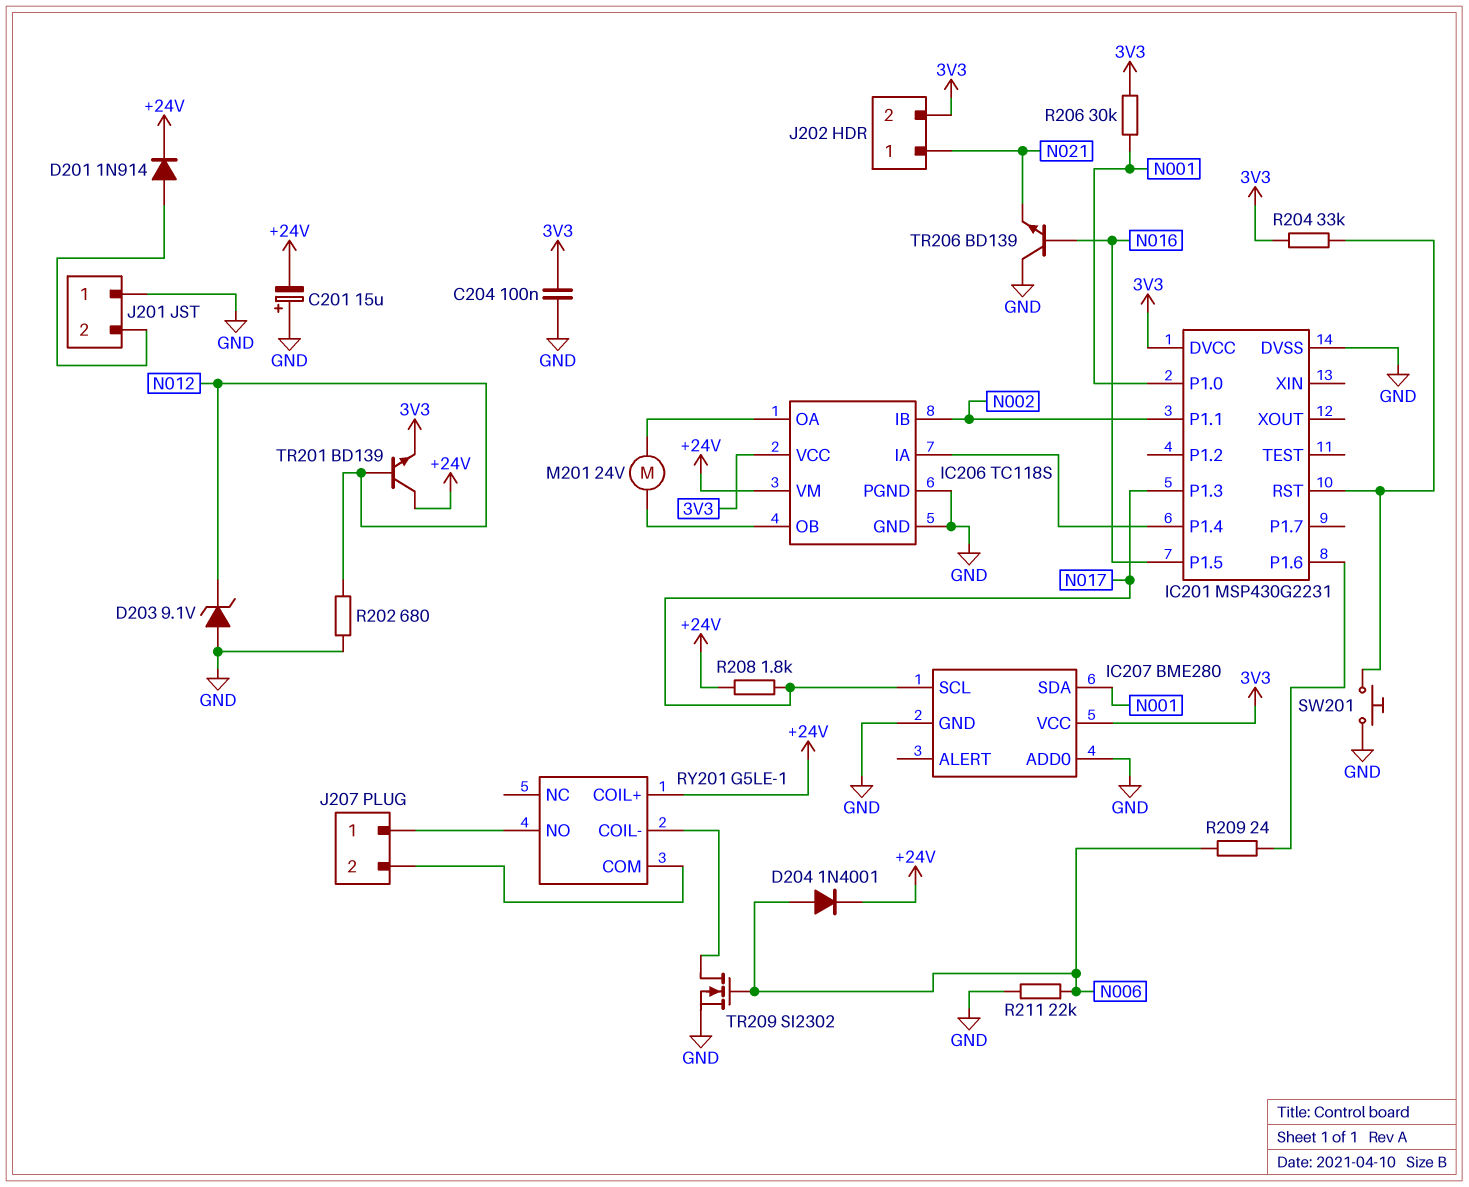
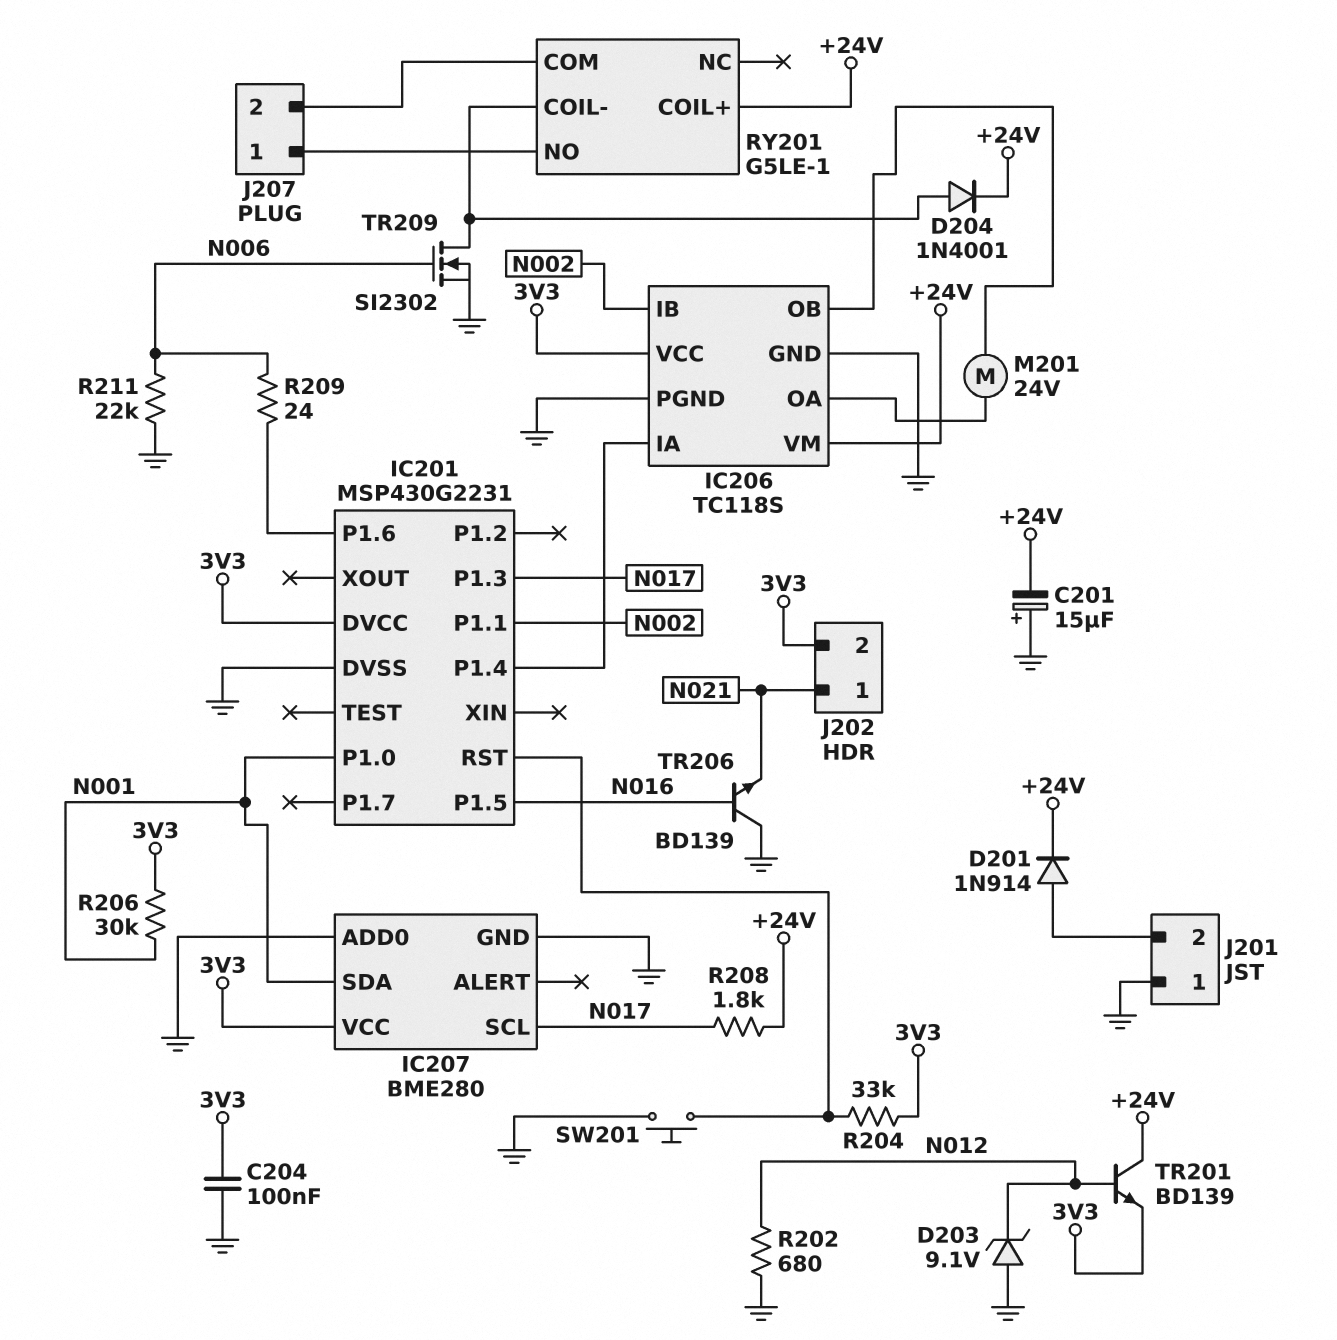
D204: diode 1N4001 (A N006, K +24V) -> diode 1N4001 (A RY201/COIL-, K +24V)

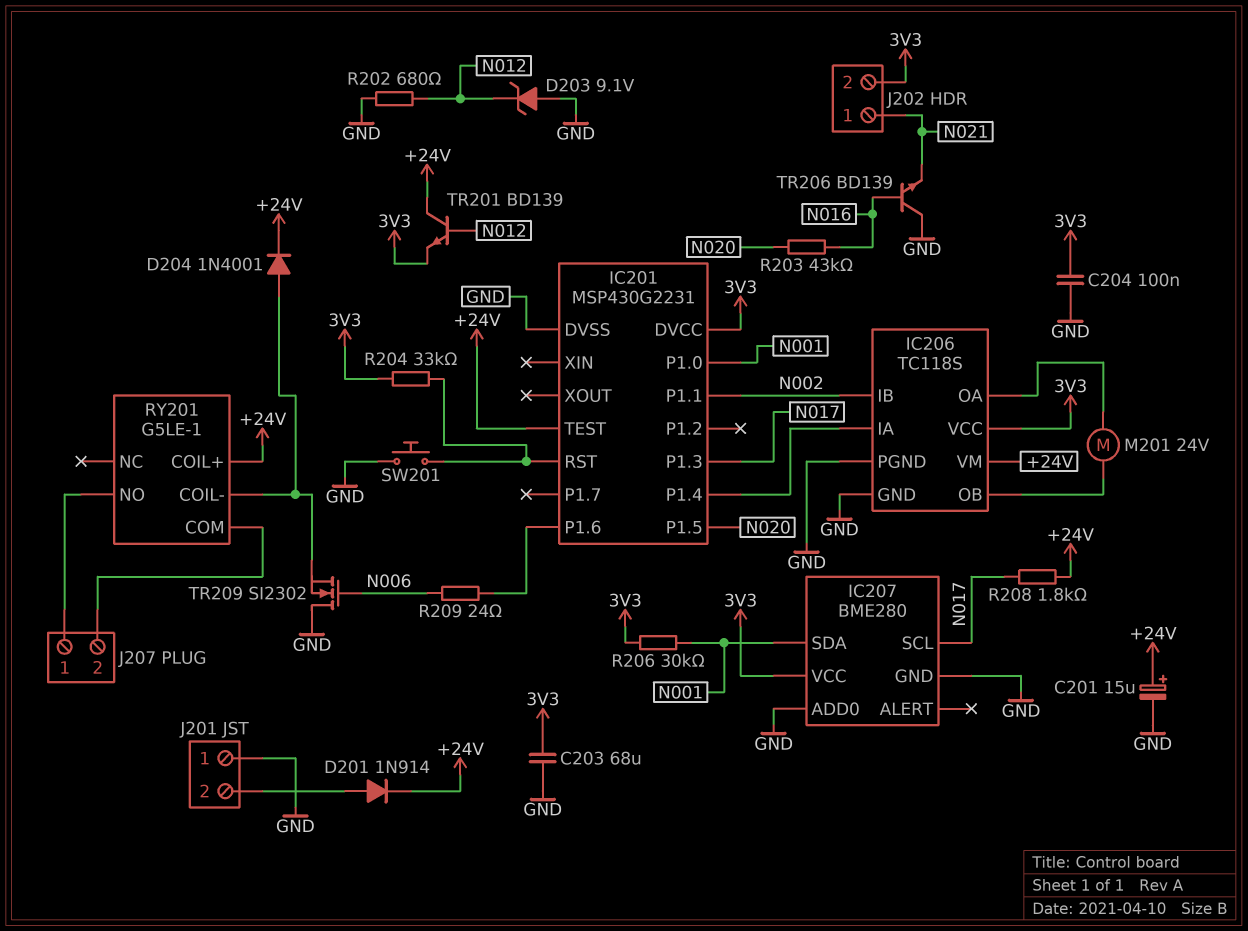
C201: 15uF (plus GND, minus +24V) -> 15uF (plus +24V, minus GND)
C203: none -> 68uF (3V3, GND)
IC201 pin P1.5: N016 -> N020
IC201 pin TEST: none -> +24V
R203: none -> 43k (N016, N020)
R211: 22k (GND, N006) -> none
TR209: NMOS SI2302 (G N006, D RY201/COIL-, S GND) -> NMOS SI2302 (G N006, D GND, S RY201/COIL-)

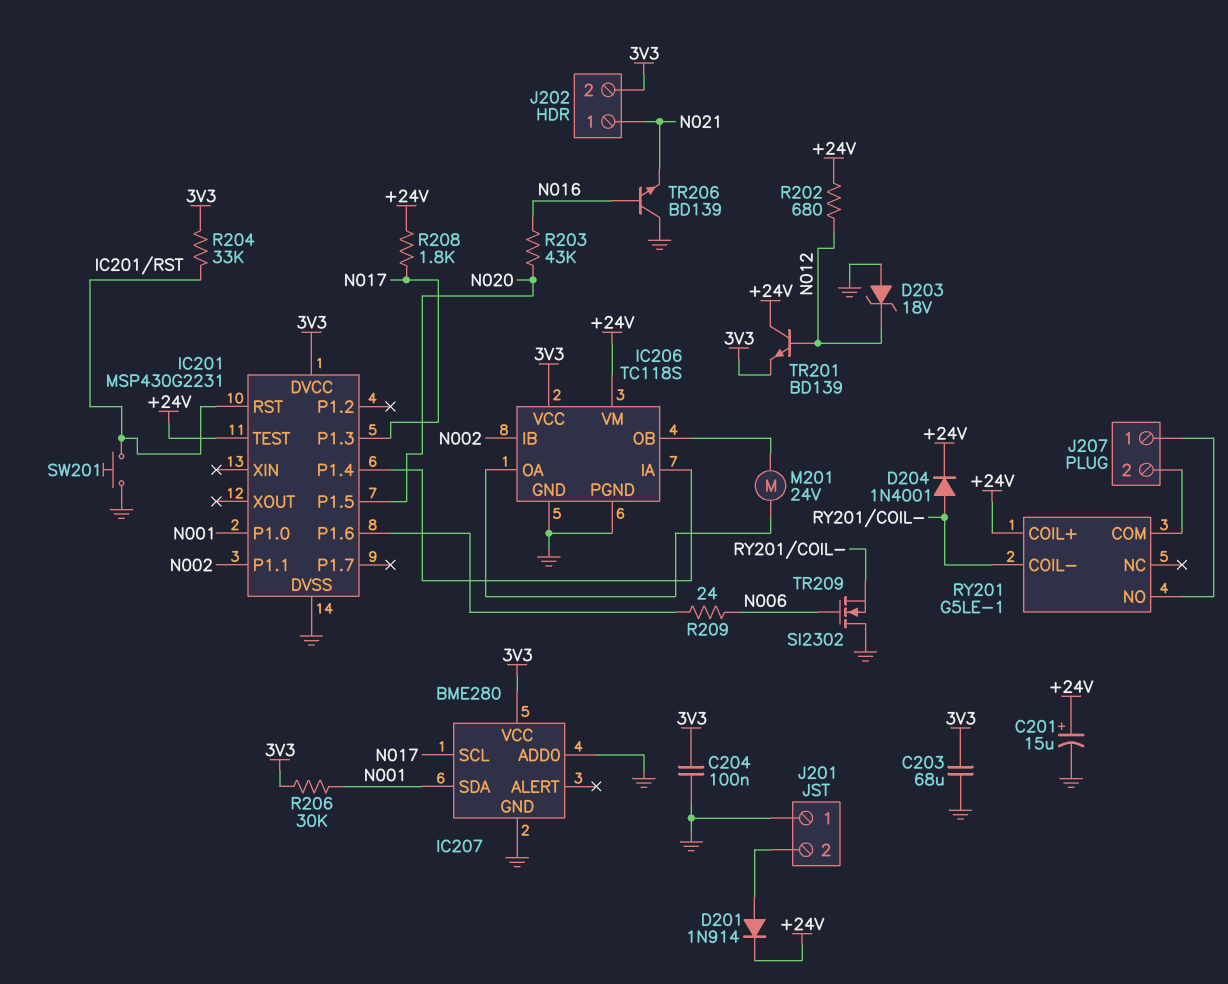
D203: zener 9.1V (A GND, K N012) -> zener 18V (A GND, K N012)
R202: 680 (GND, N012) -> 680 (+24V, N012)

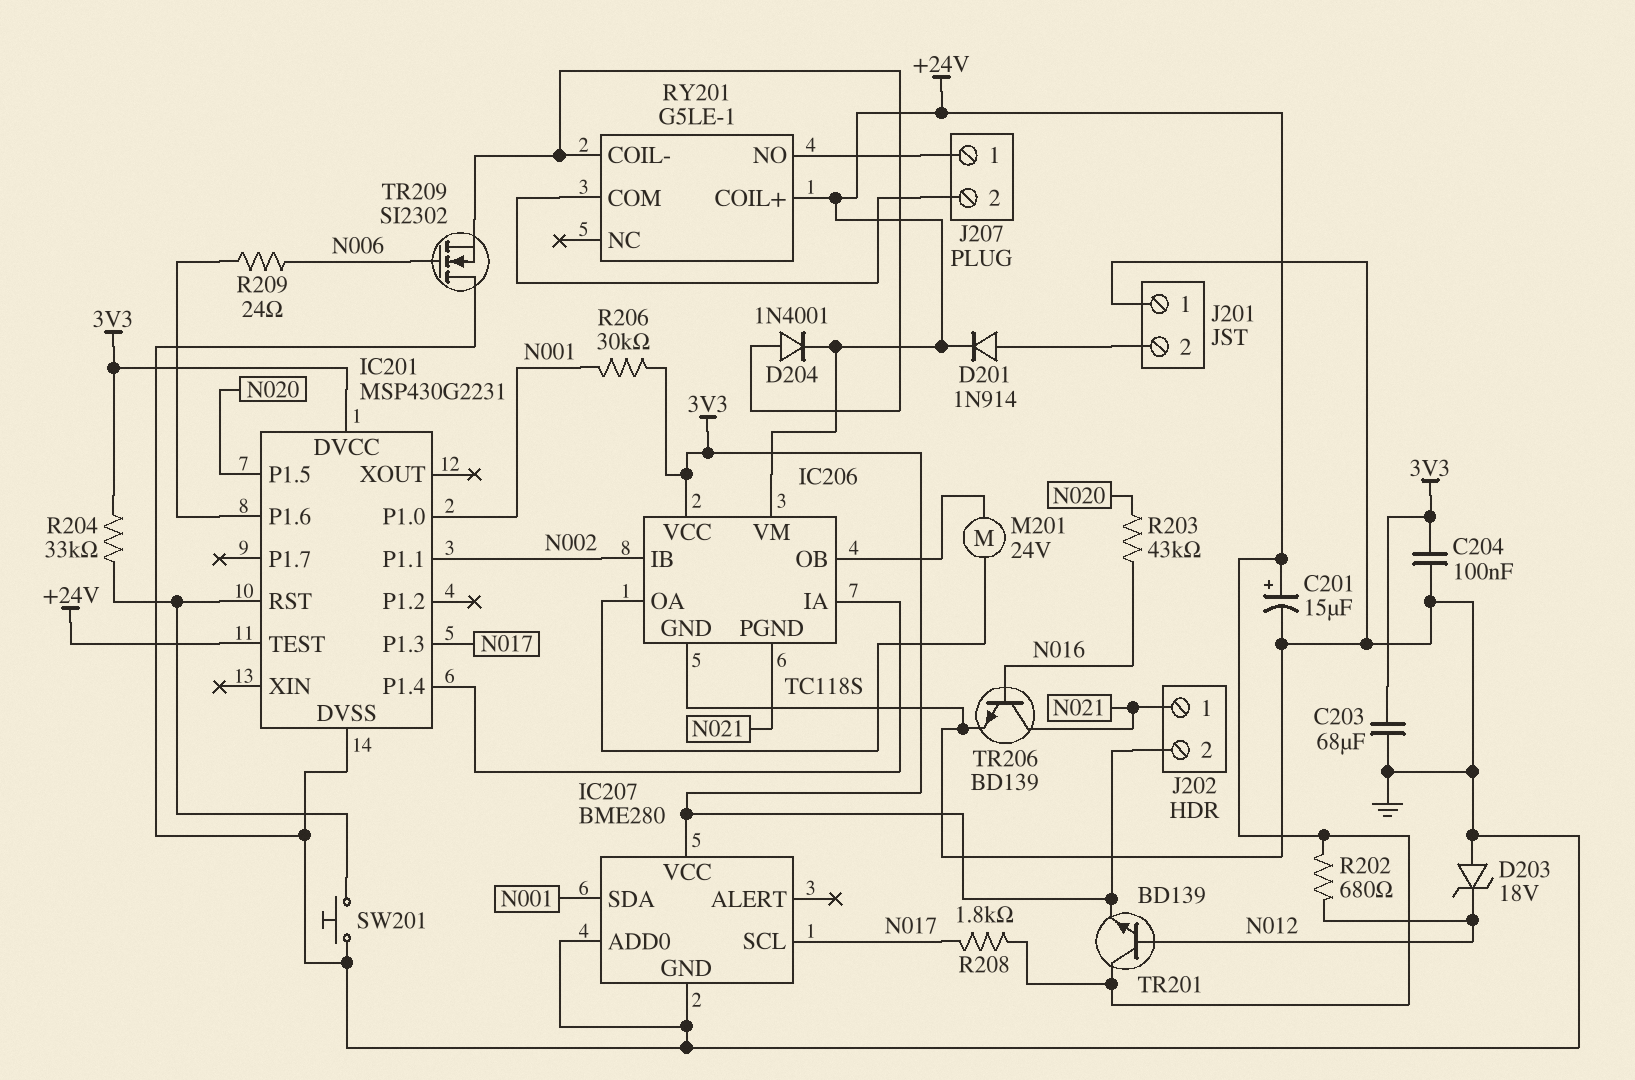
IC206 pin PGND: GND -> N021
TR206: NPN BD139 (B N016, C GND, E N021) -> NPN BD139 (B N016, C N021, E GND)

